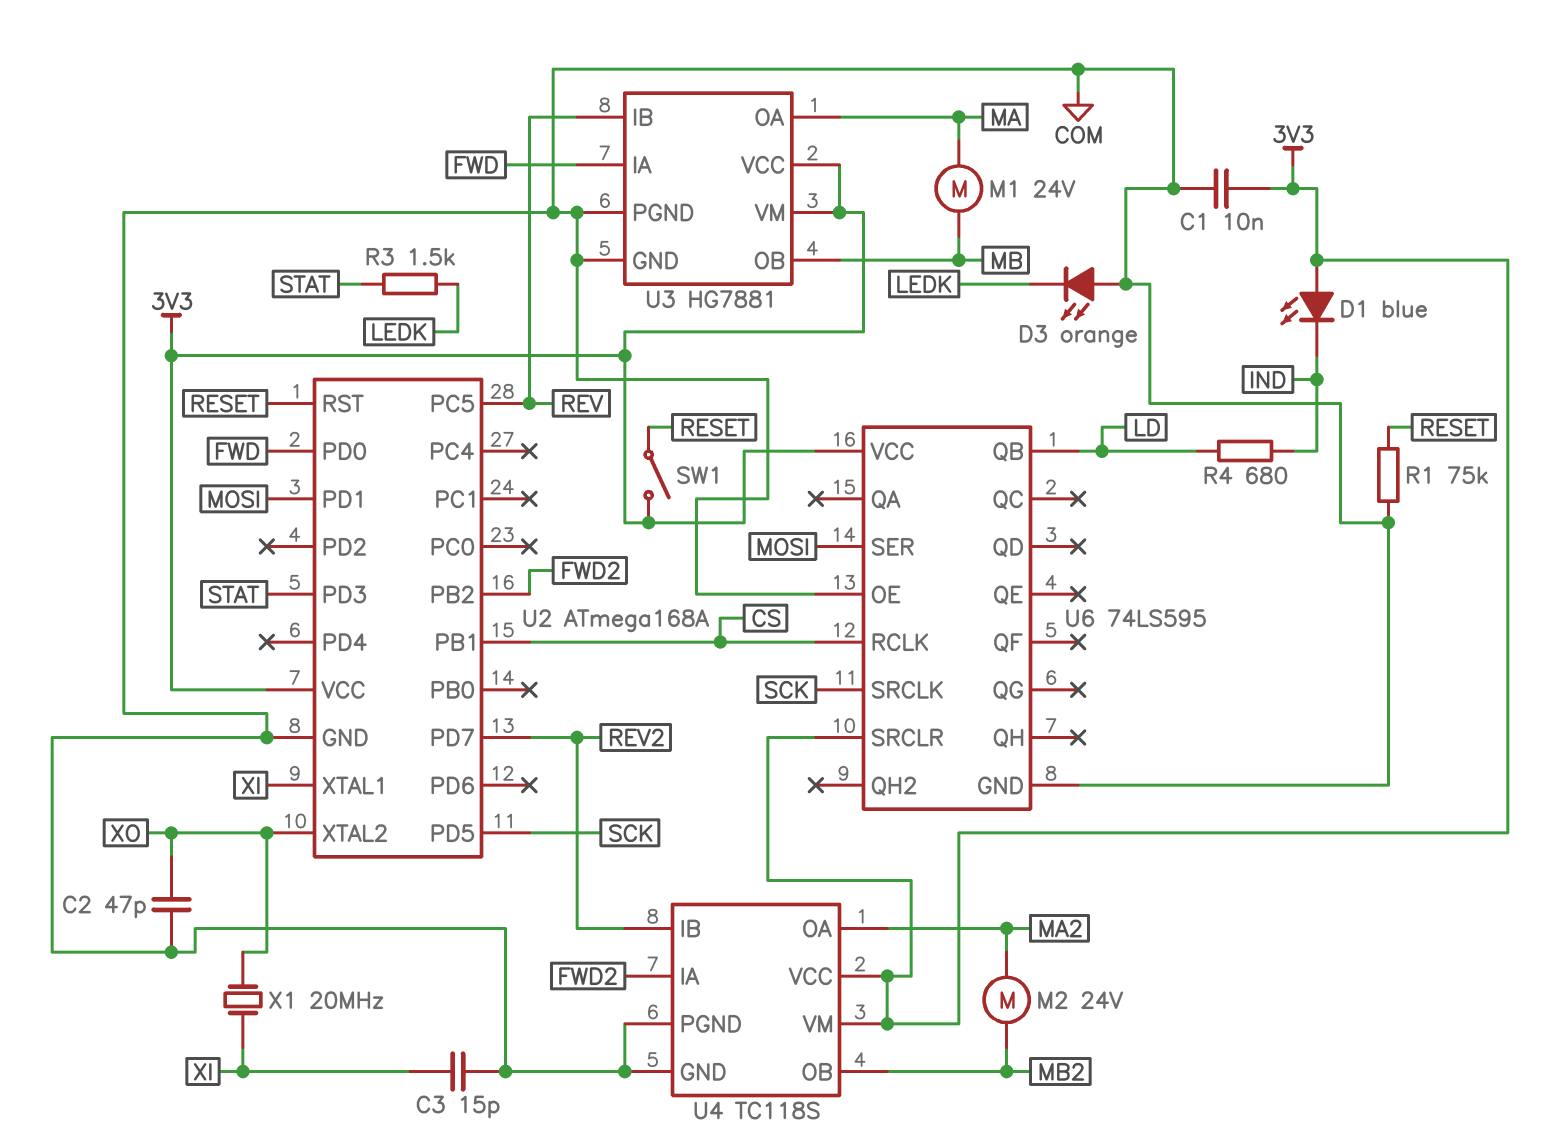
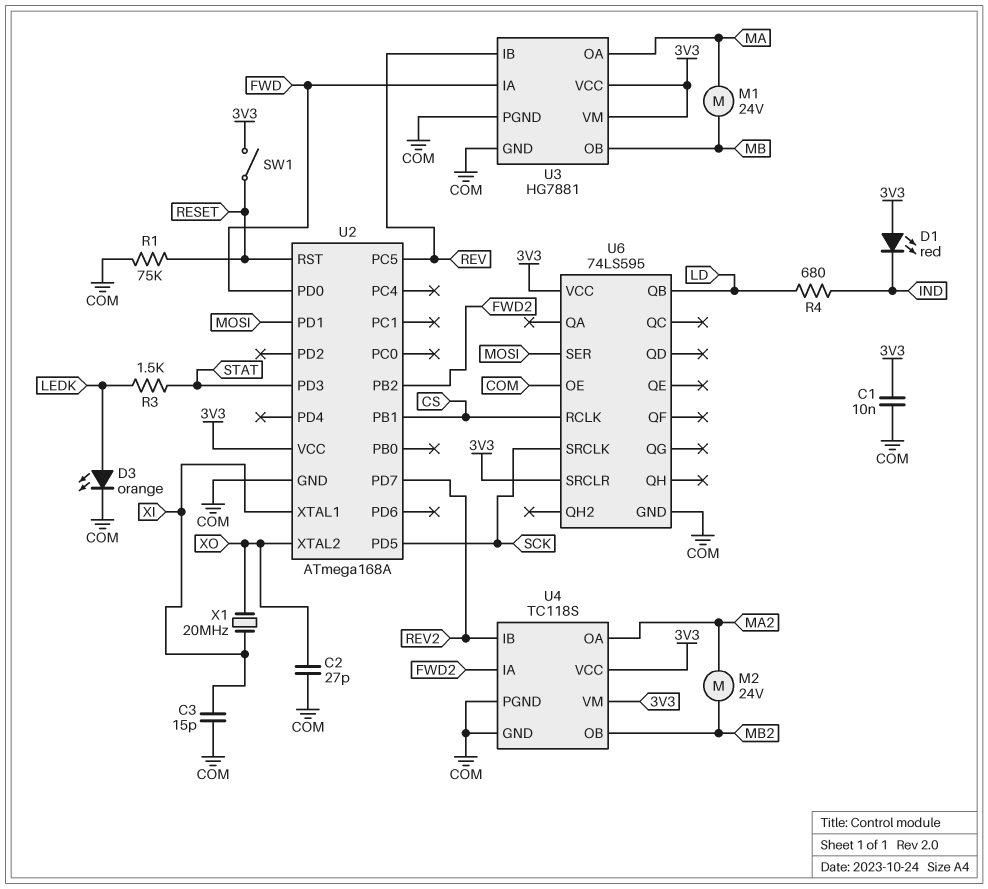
C2: 47pF (COM, XO) -> 27pF (COM, XO)
D1: LED blue (A 3V3, K IND) -> LED red (A 3V3, K IND)
D3: LED orange (A COM, K LEDK) -> LED orange (A LEDK, K COM)

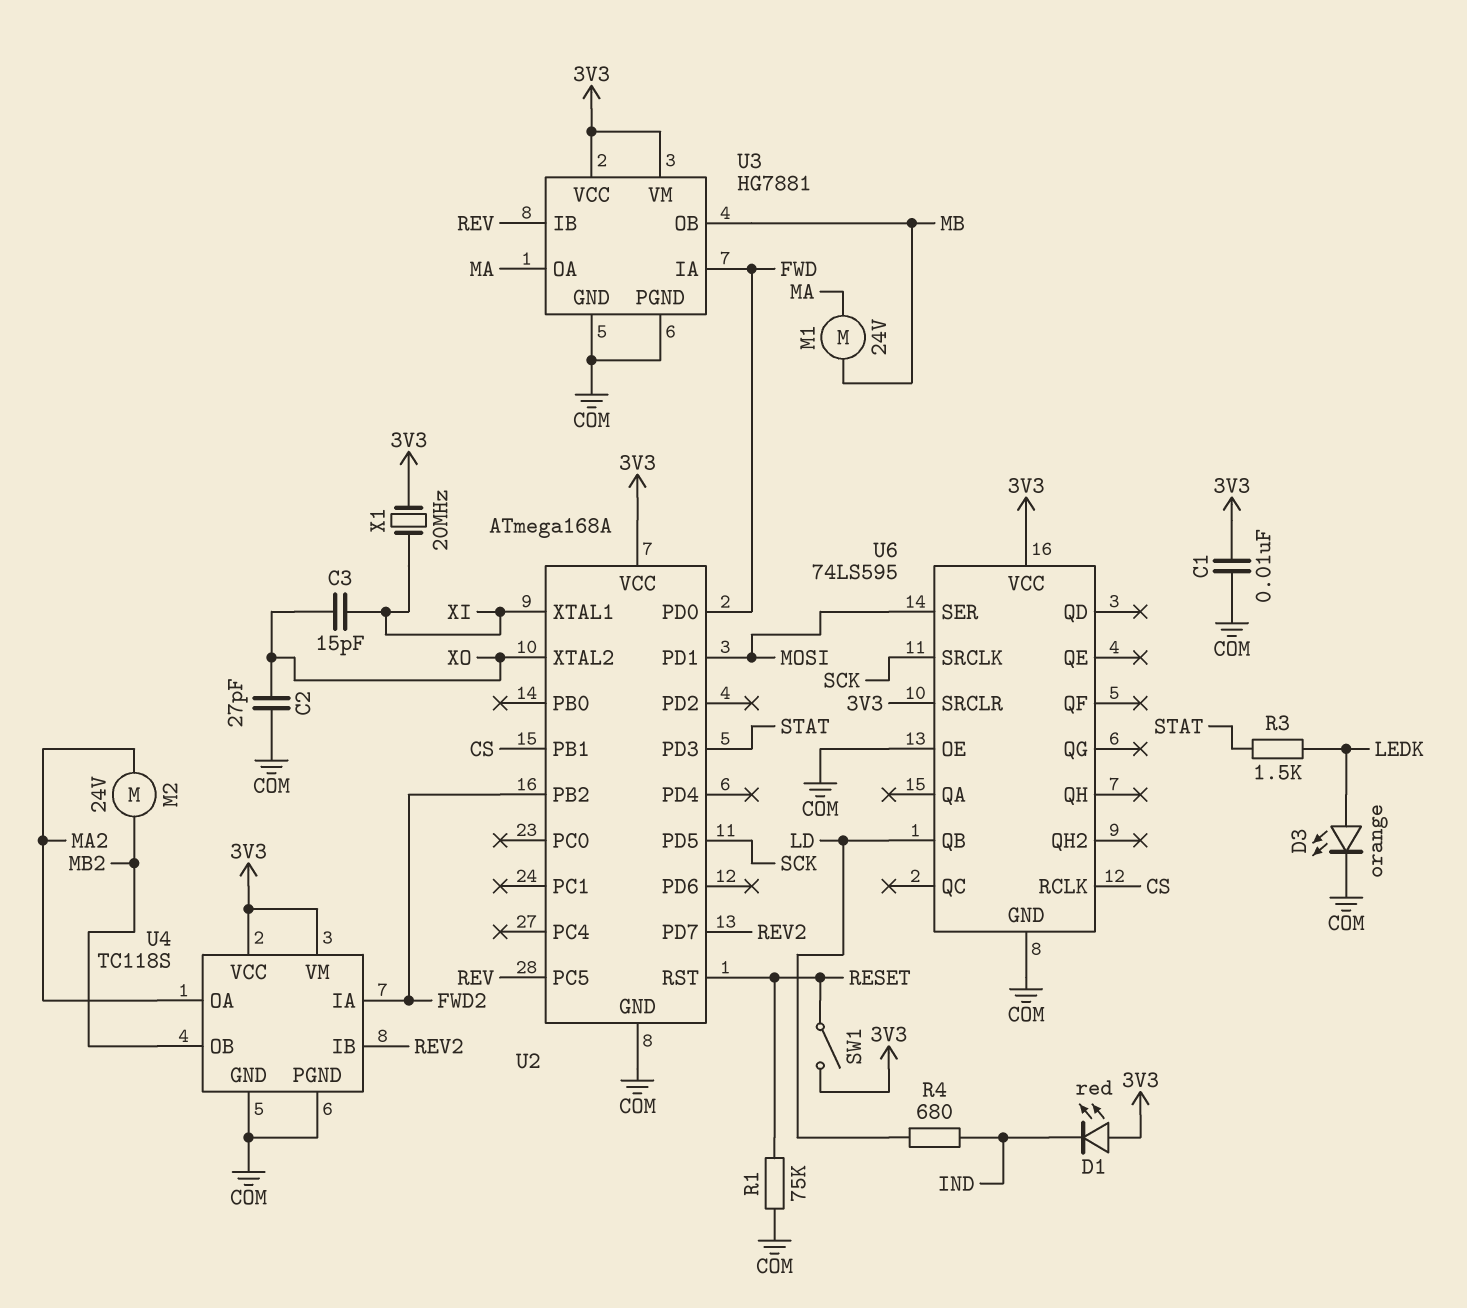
C3: 15pF (COM, XI) -> 15pF (XI, XO)
X1: 20MHz (XI, XO) -> 20MHz (3V3, XI)

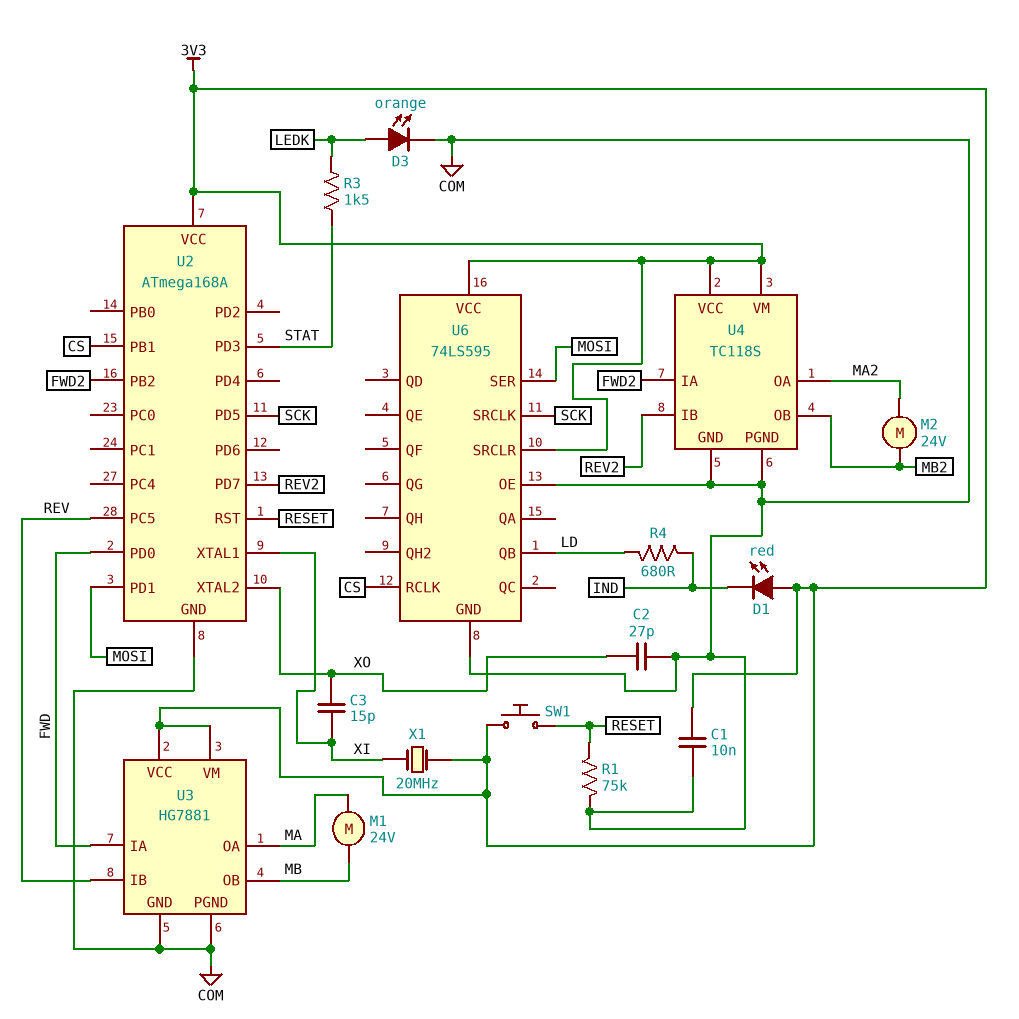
SW1: switch (3V3, RESET) -> button (3V3, RESET)

